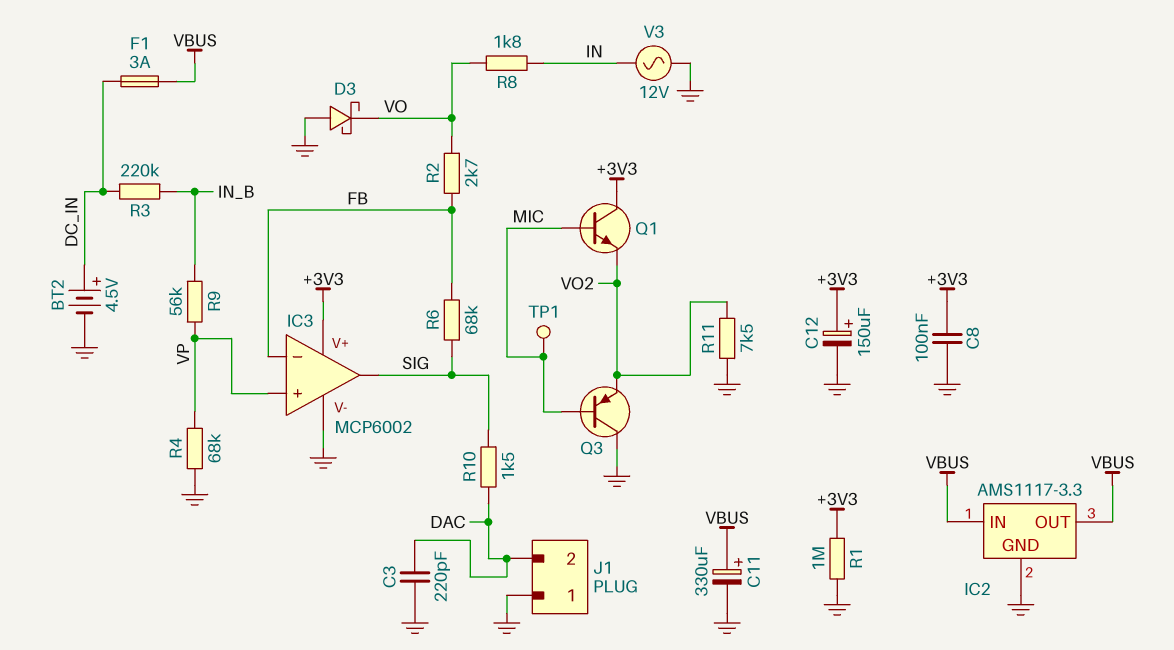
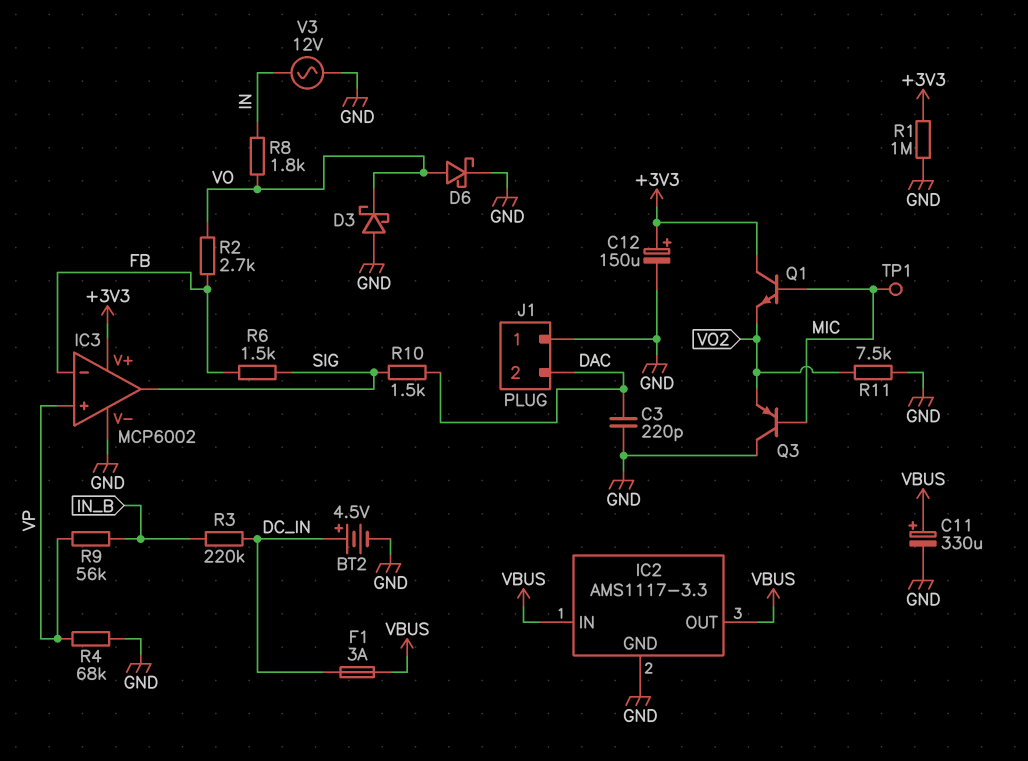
C8: 100nF (+3V3, GND) -> none
D6: none -> schottky (A VO, K GND)
R6: 68k (FB, SIG) -> 1.5k (FB, SIG)

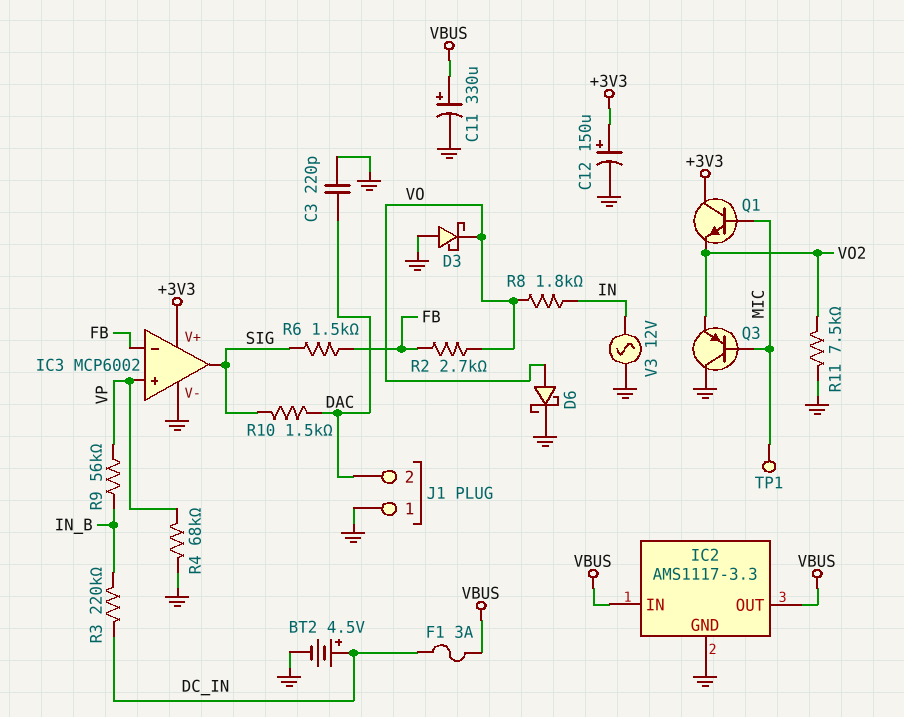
R1: 1M (+3V3, GND) -> none

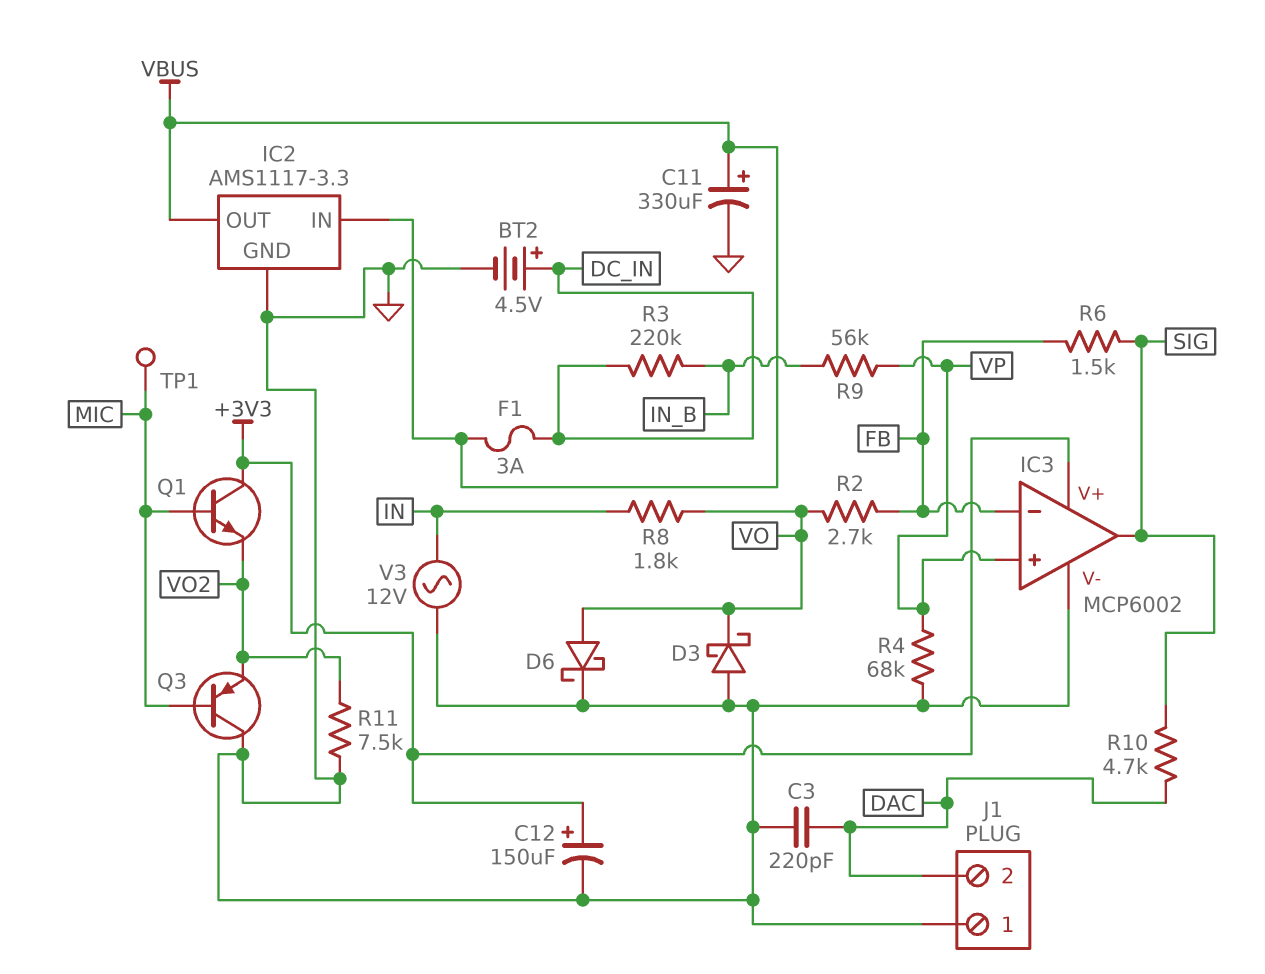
R10: 1.5k (DAC, SIG) -> 4.7k (DAC, SIG)

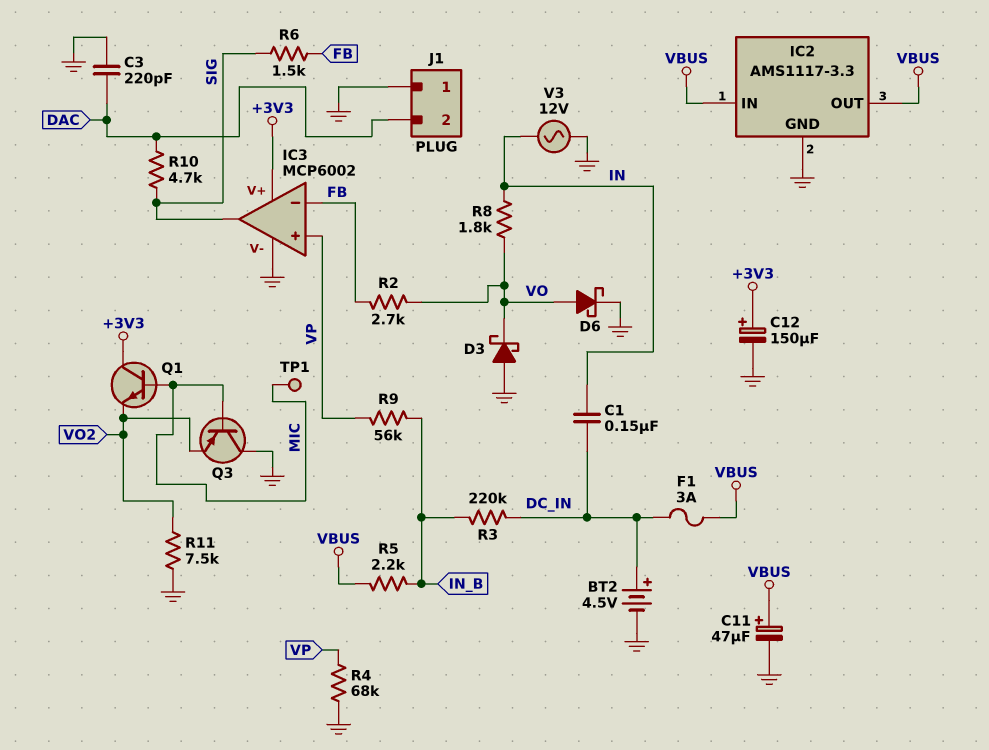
C1: none -> 150nF (DC_IN, IN)
C11: 330uF (plus VBUS, minus GND) -> 47uF (plus VBUS, minus GND)
R5: none -> 2.2k (IN_B, VBUS)

